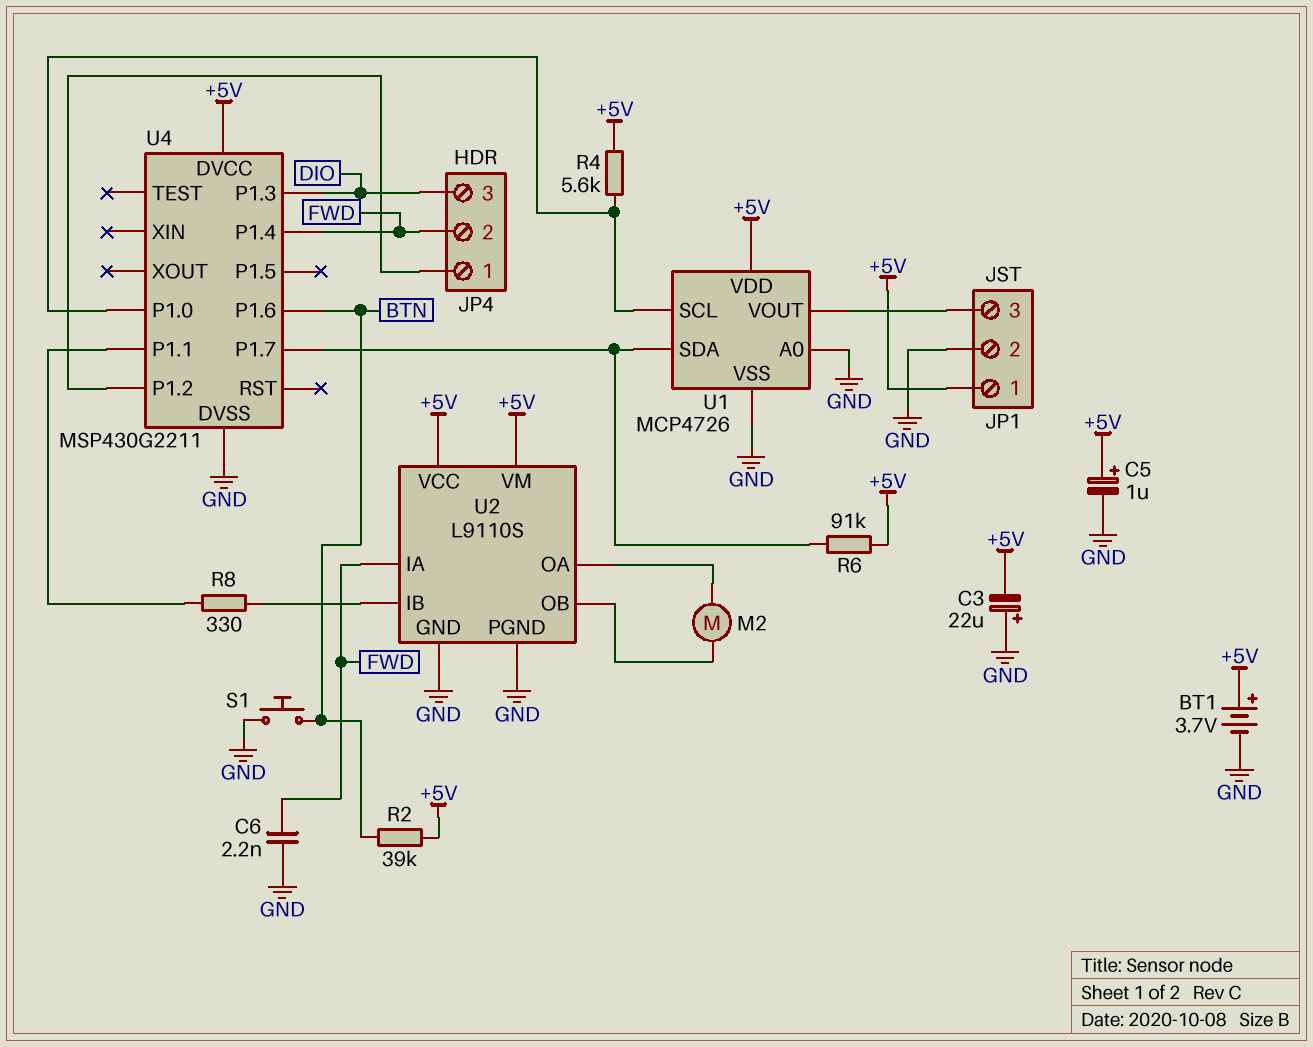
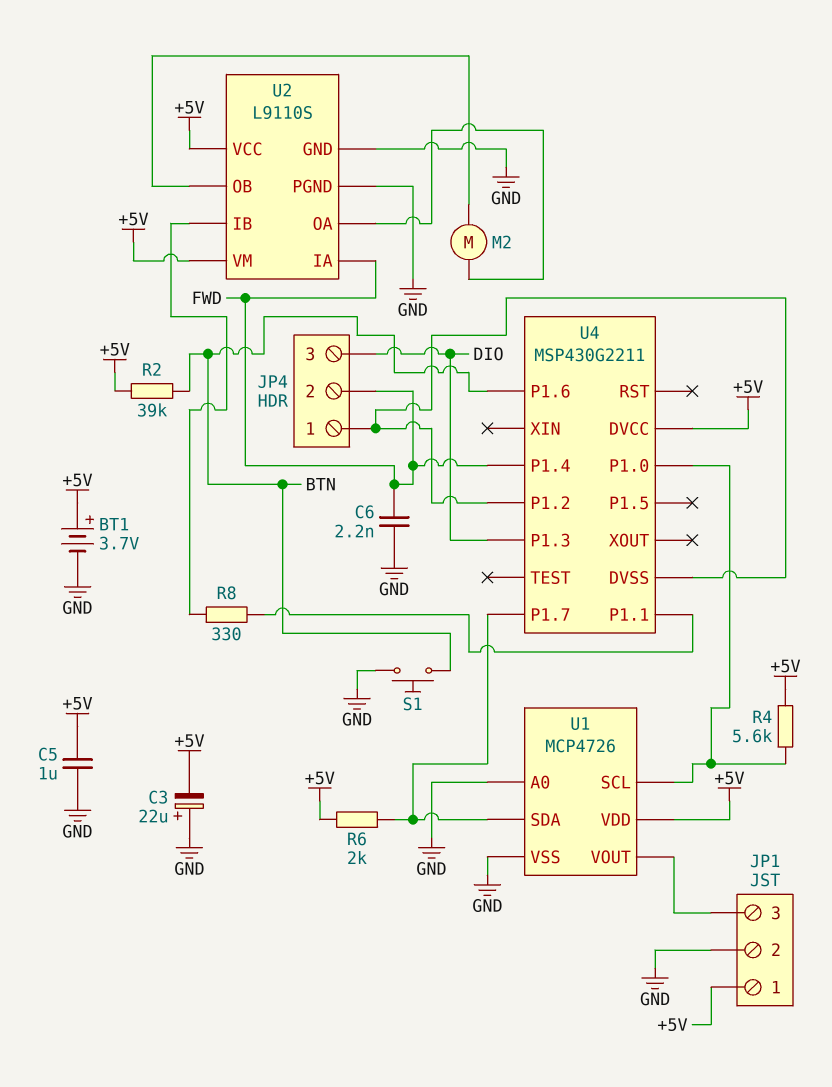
C5: 1uF (plus +5V, minus GND) -> 1uF (+5V, GND)
R6: 91k (+5V, U1/SDA) -> 2k (+5V, U1/SDA)
U4 pin DVSS: GND -> JP4/1

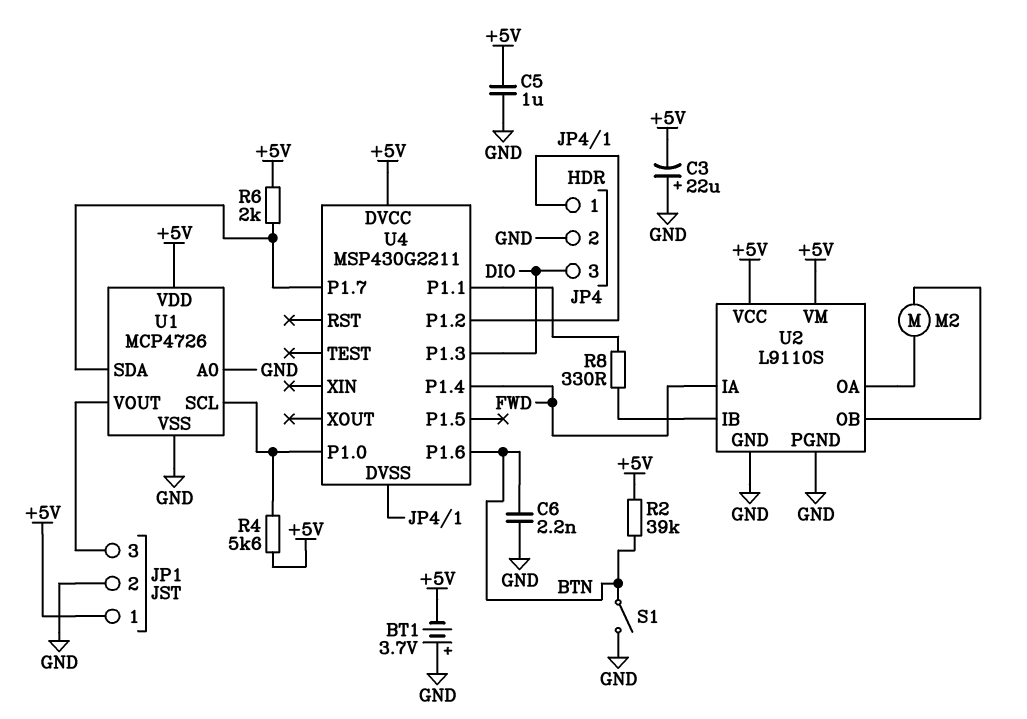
BT1: 3.7V (plus +5V, minus GND) -> 3.7V (plus GND, minus +5V)
C6: 2.2nF (FWD, GND) -> 2.2nF (BTN, GND)
JP4 pin 2: FWD -> GND
S1: button (BTN, GND) -> switch (BTN, GND)

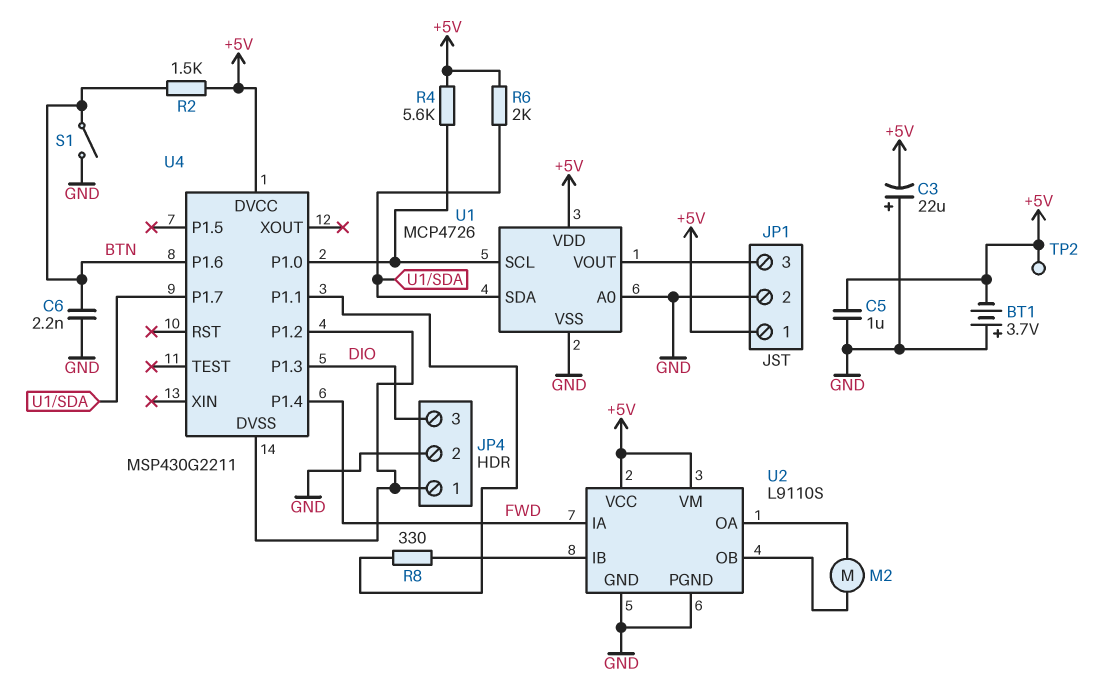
R2: 39k (+5V, BTN) -> 1.5k (+5V, BTN)
TP2: none -> test point (+5V)

